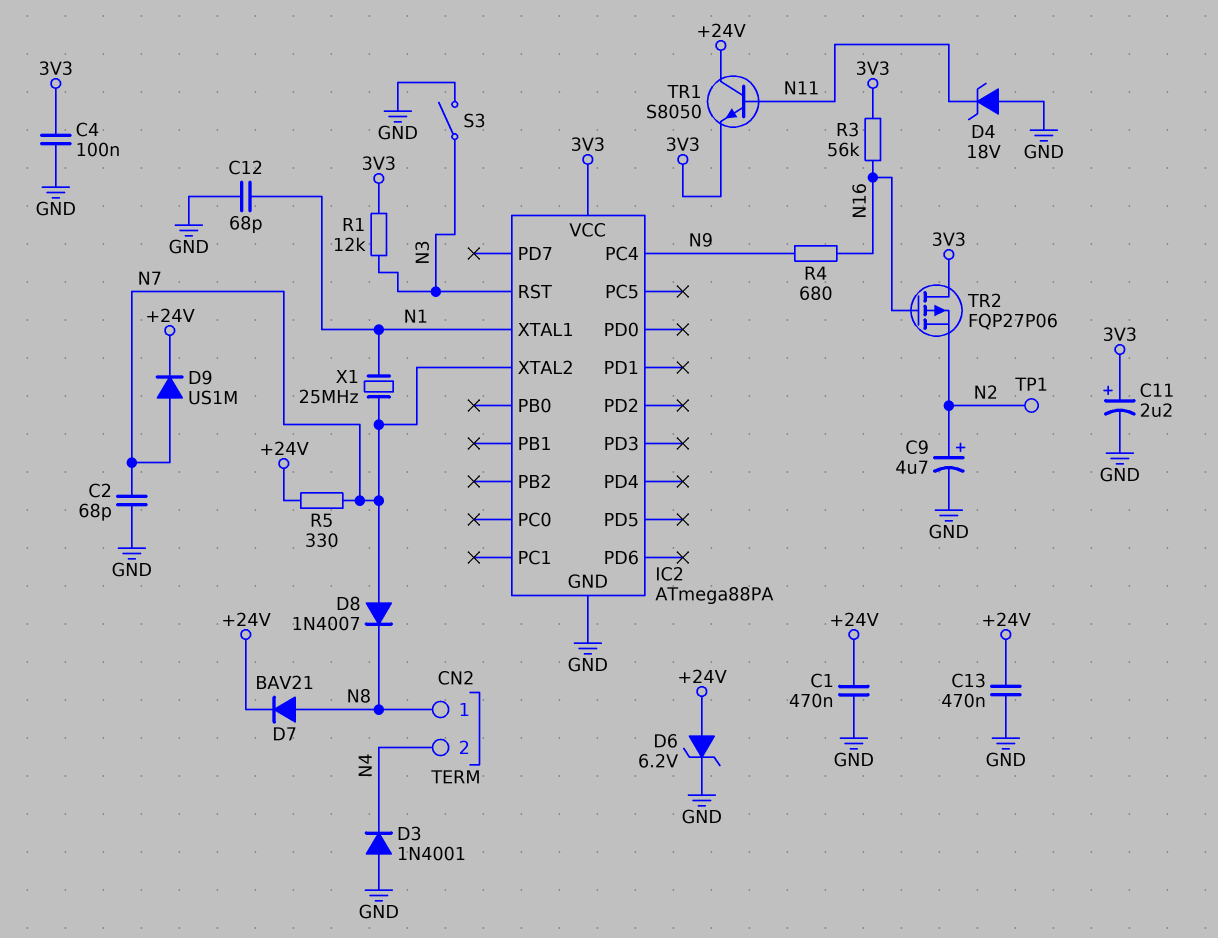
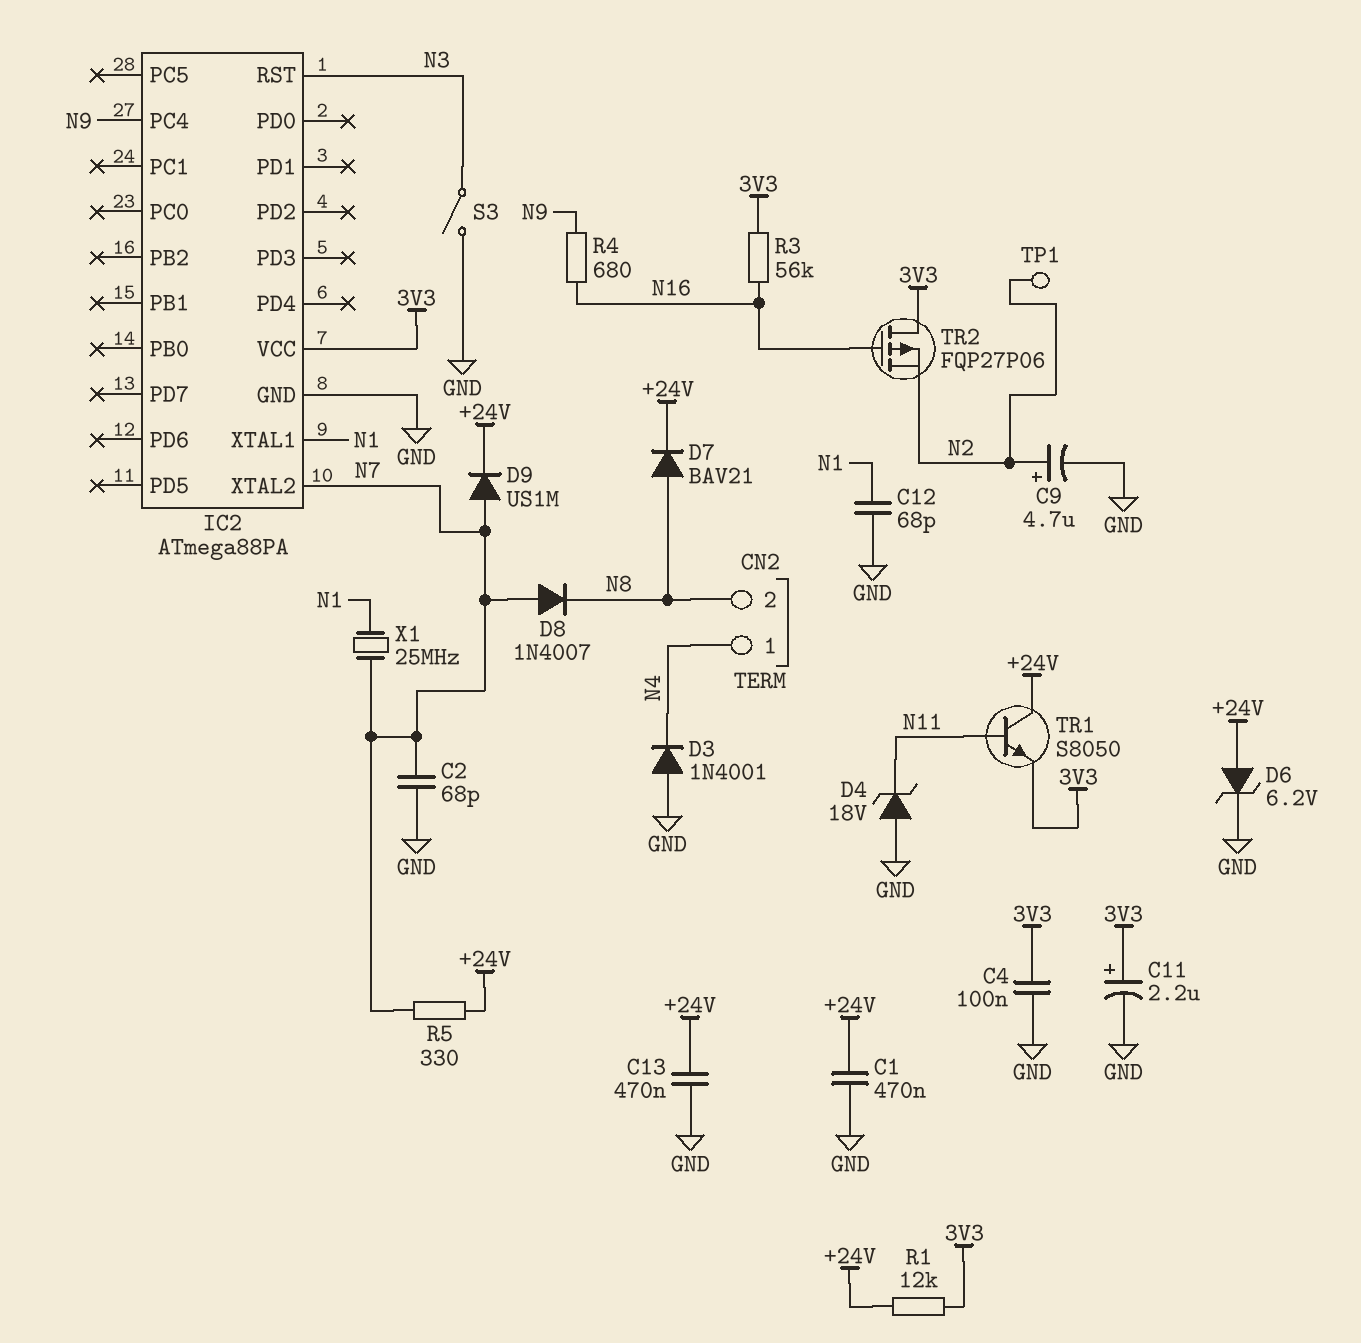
CN2 pin 1: N8 -> N4
CN2 pin 2: N4 -> N8
R1: 12k (3V3, N3) -> 12k (+24V, 3V3)

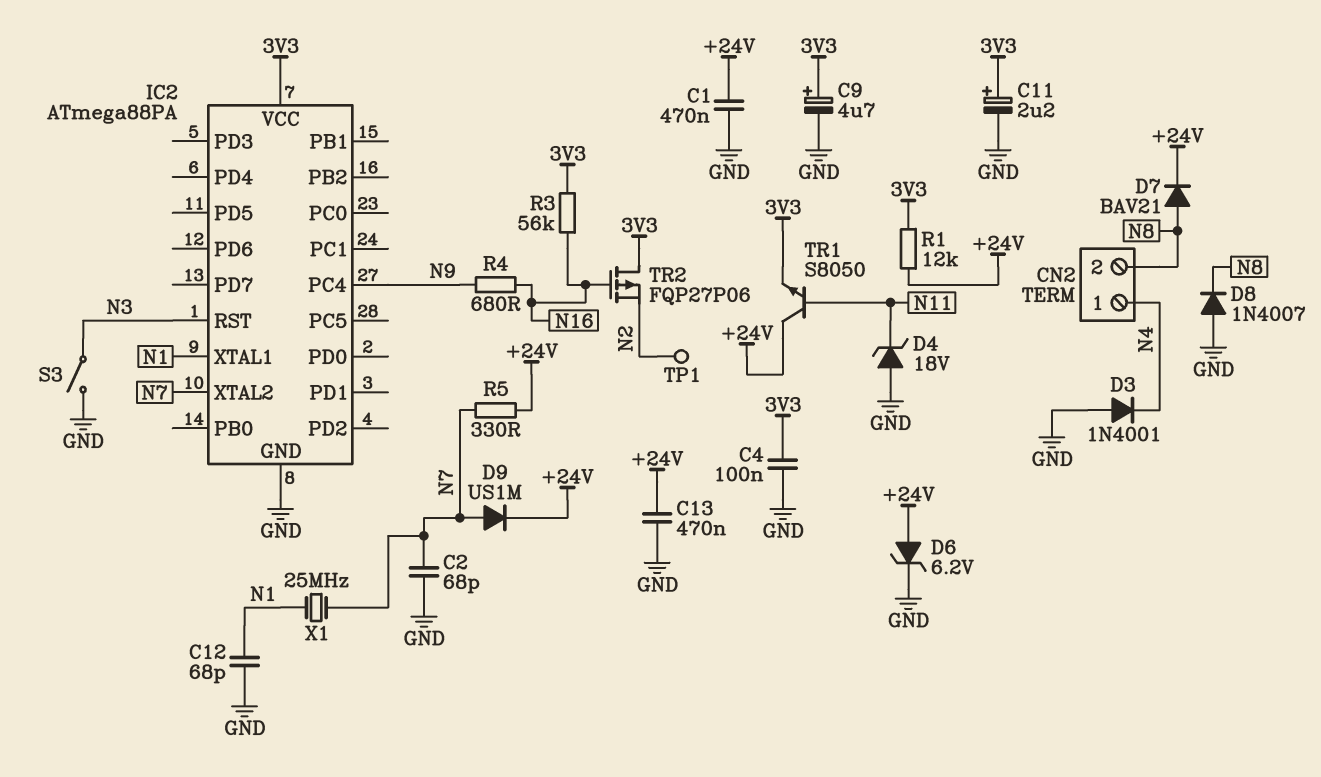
C9: 4.7uF (plus N2, minus GND) -> 4.7uF (plus 3V3, minus GND)
D8: diode 1N4007 (A N7, K N8) -> diode 1N4007 (A GND, K N8)

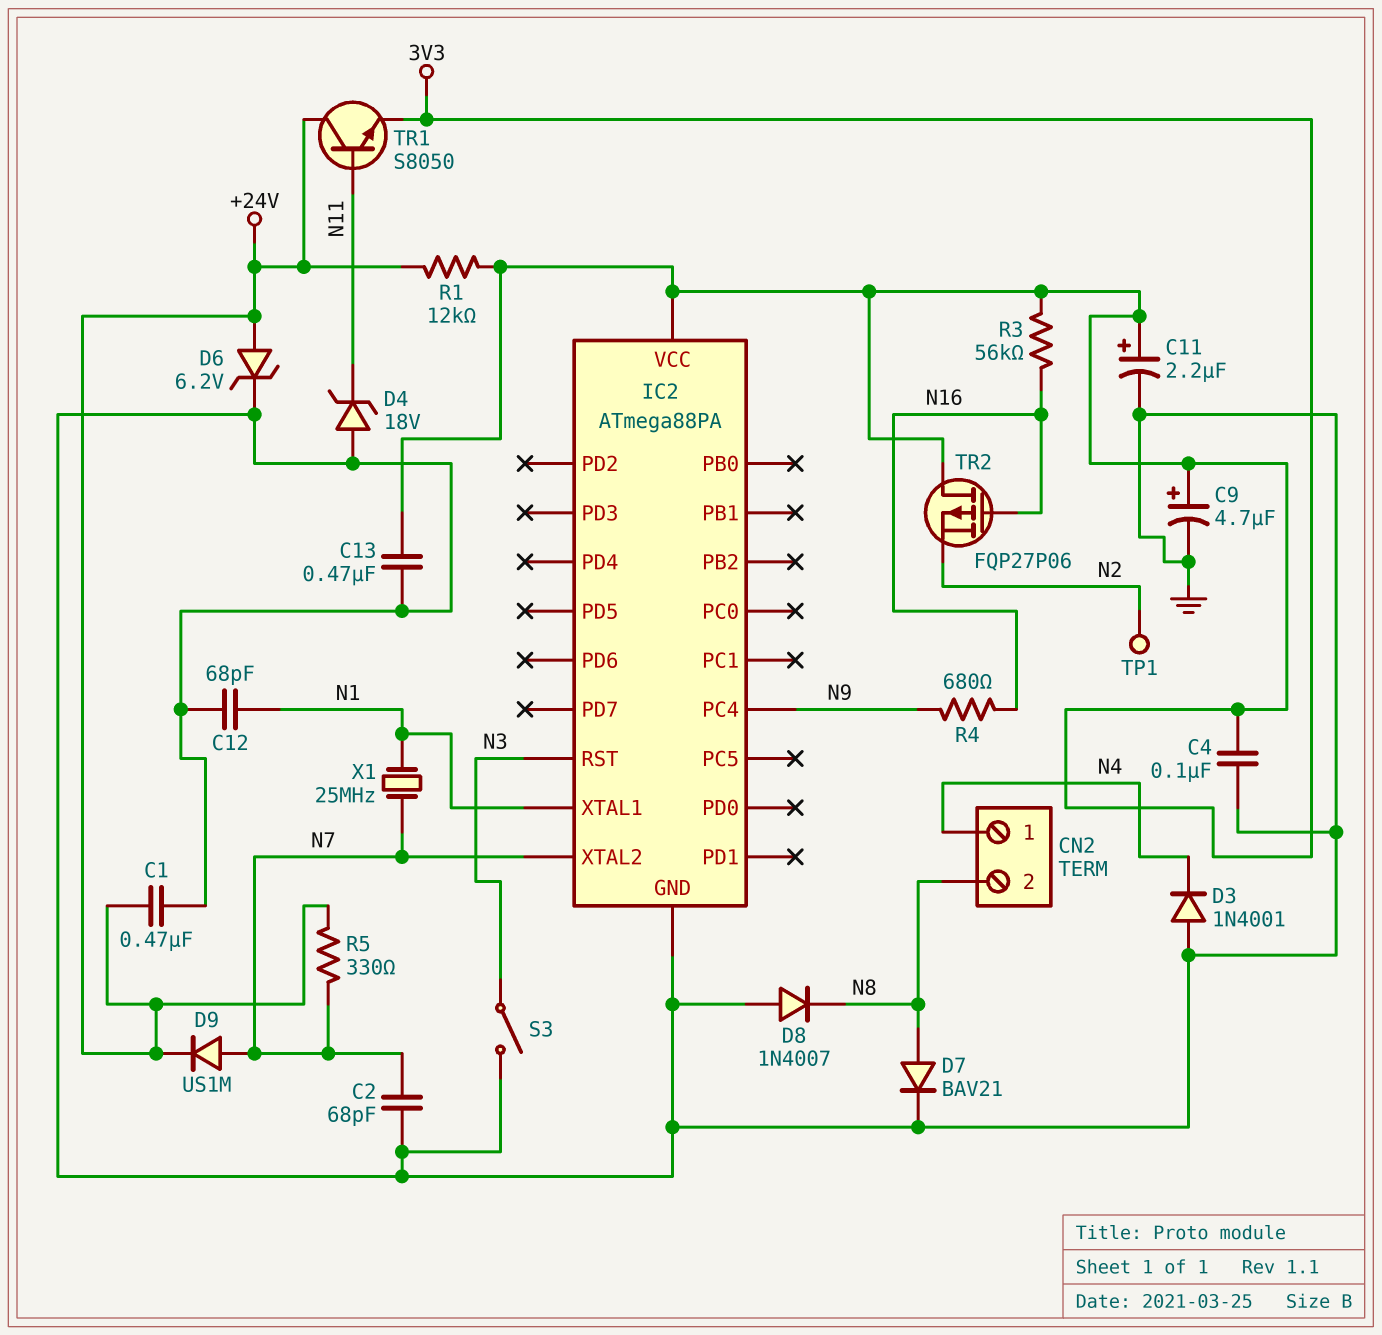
C13: 470nF (+24V, GND) -> 470nF (3V3, GND)
D7: diode BAV21 (A N8, K +24V) -> diode BAV21 (A N8, K GND)

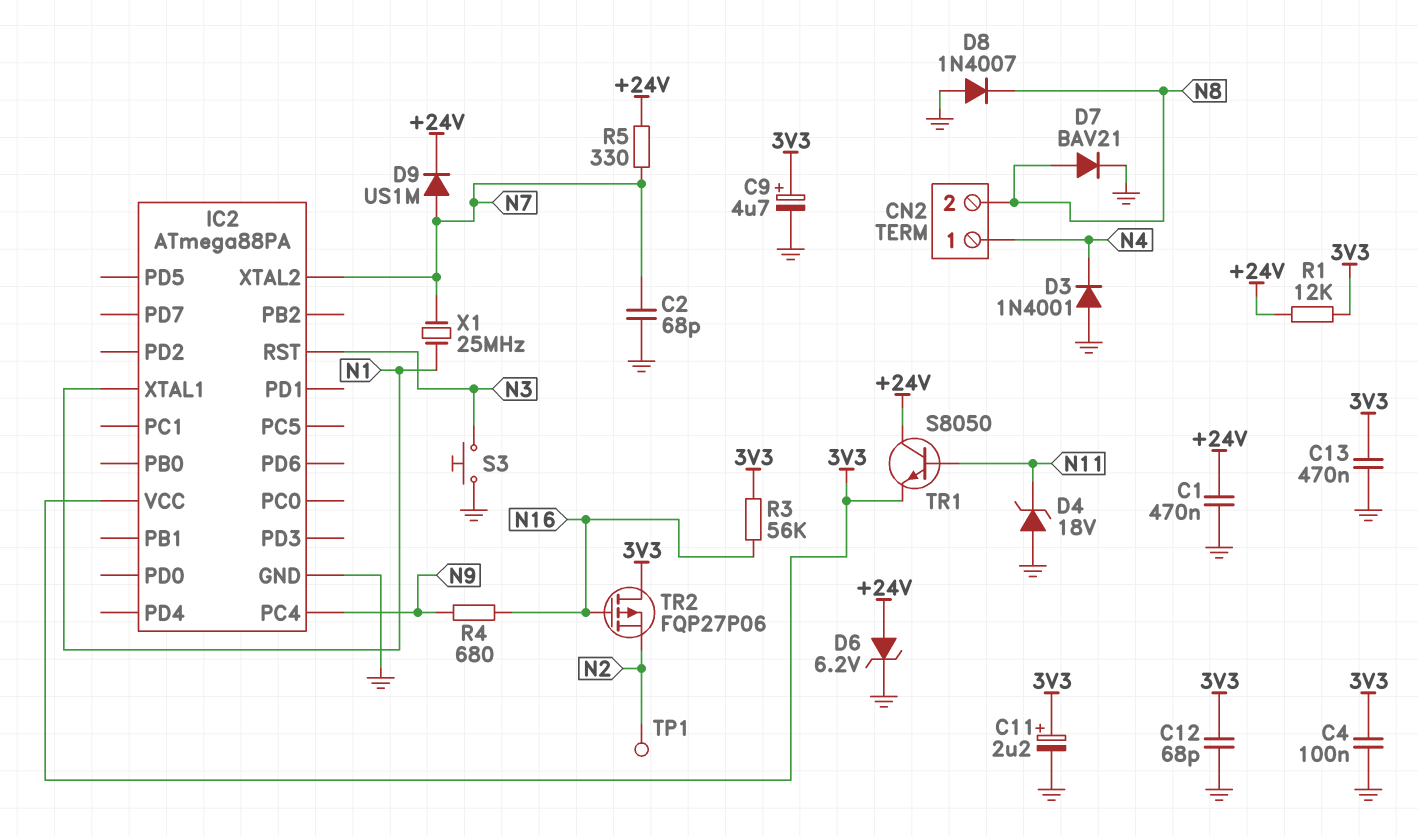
C12: 68pF (GND, N1) -> 68pF (3V3, GND)
S3: switch (GND, N3) -> button (GND, N3)

